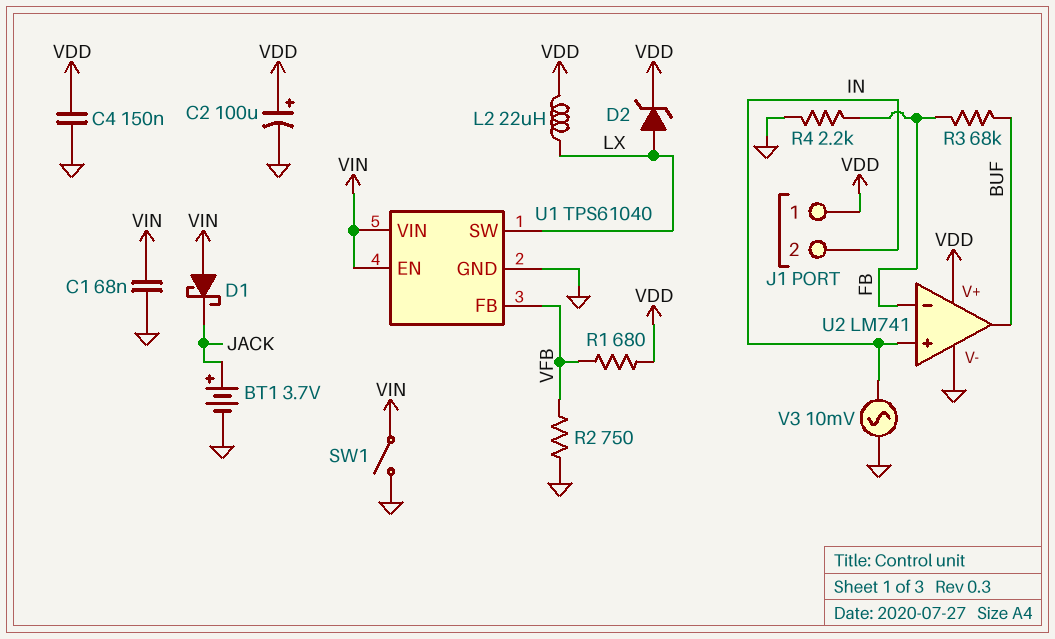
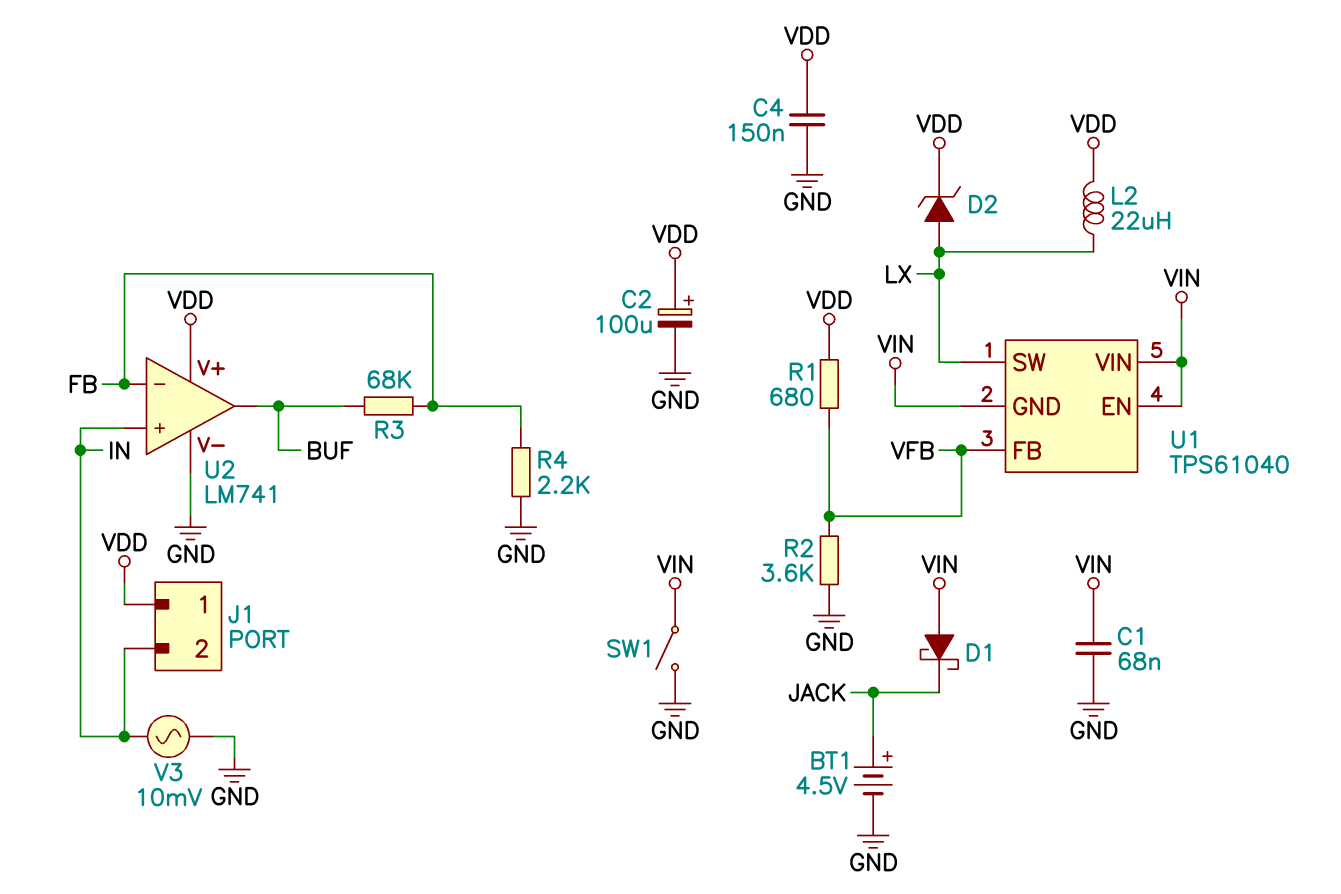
BT1: 3.7V (plus JACK, minus GND) -> 4.5V (plus JACK, minus GND)
R2: 750 (GND, VFB) -> 3.6k (GND, VFB)
U1 pin GND: GND -> VIN

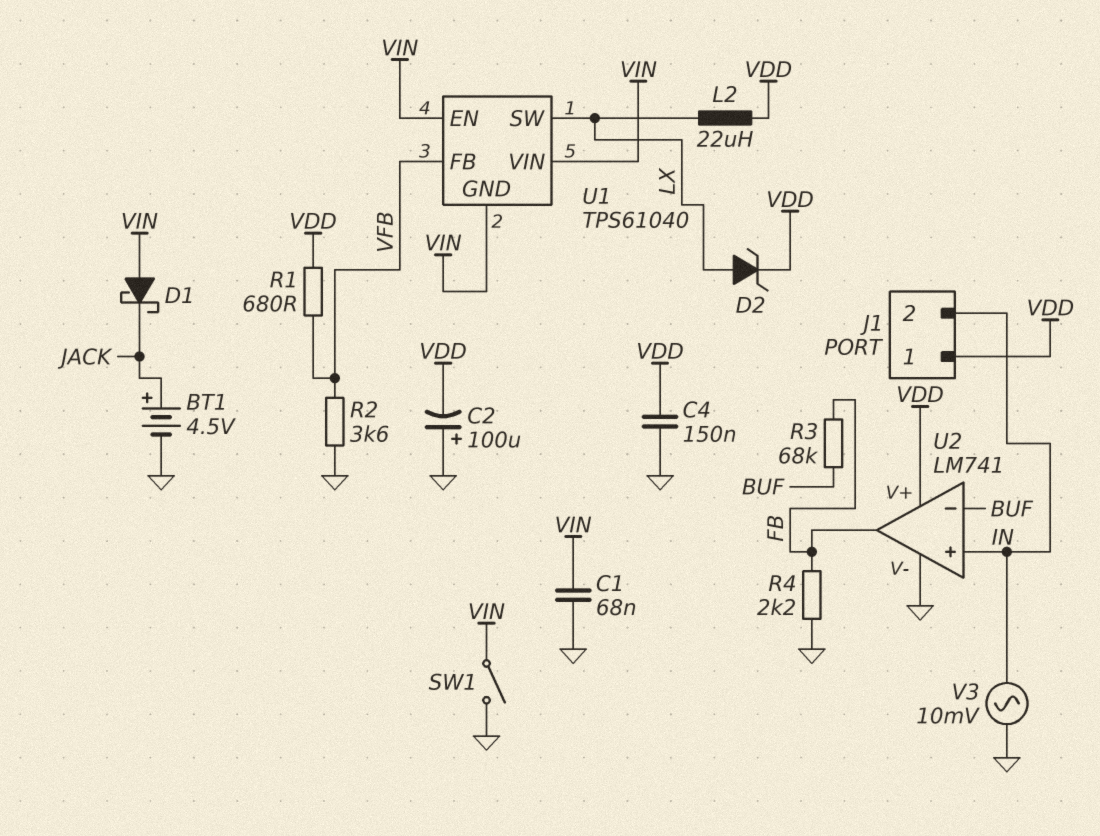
C2: 100uF (plus VDD, minus GND) -> 100uF (plus GND, minus VDD)
U2 pin in-: FB -> BUF
U2 pin out: BUF -> FB

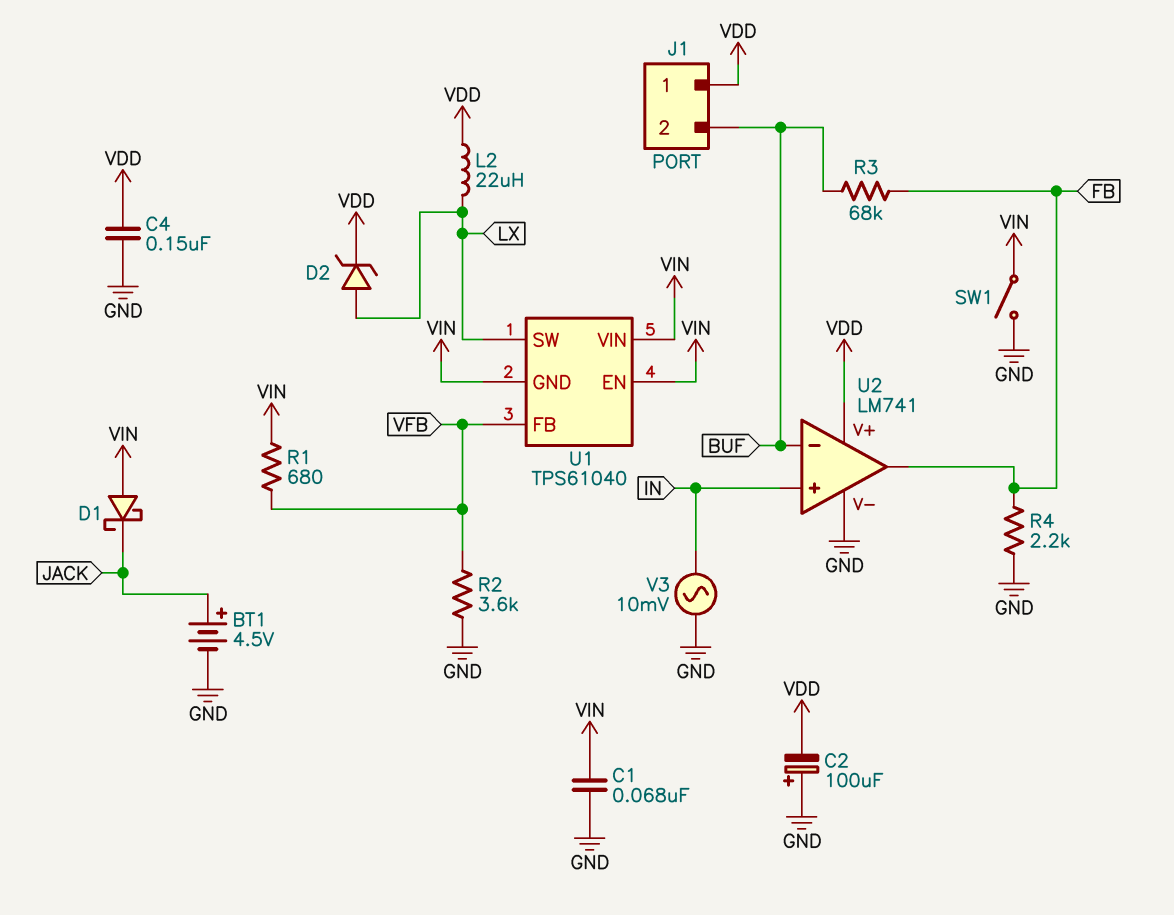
J1 pin 2: IN -> BUF
R1: 680 (VDD, VFB) -> 680 (VFB, VIN)

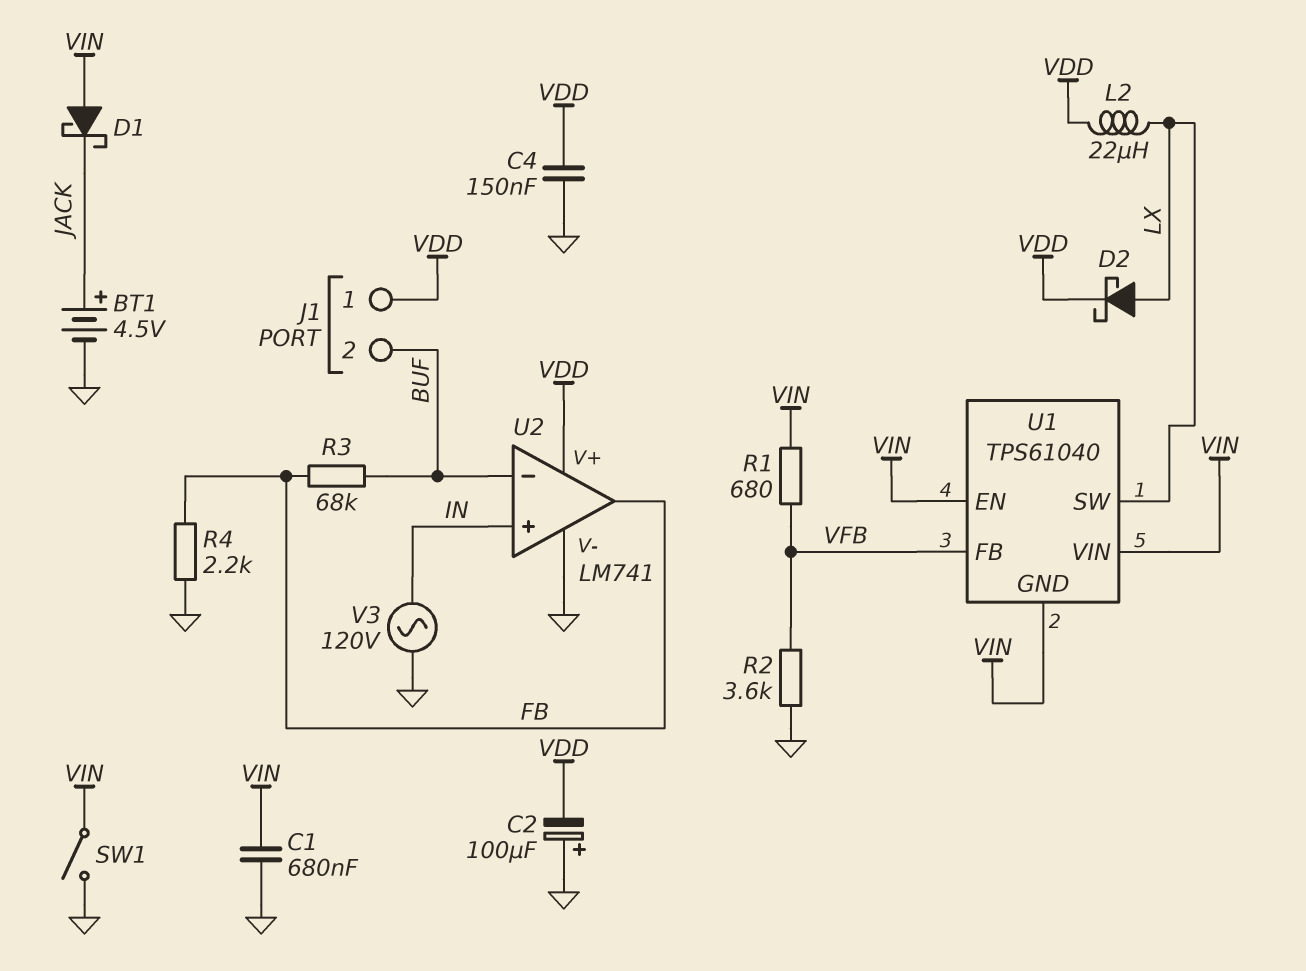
C1: 68nF (GND, VIN) -> 680nF (GND, VIN)
D2: zener (A LX, K VDD) -> schottky (A LX, K VDD)
V3: AC 10mV (GND, IN) -> AC 120V (GND, IN)

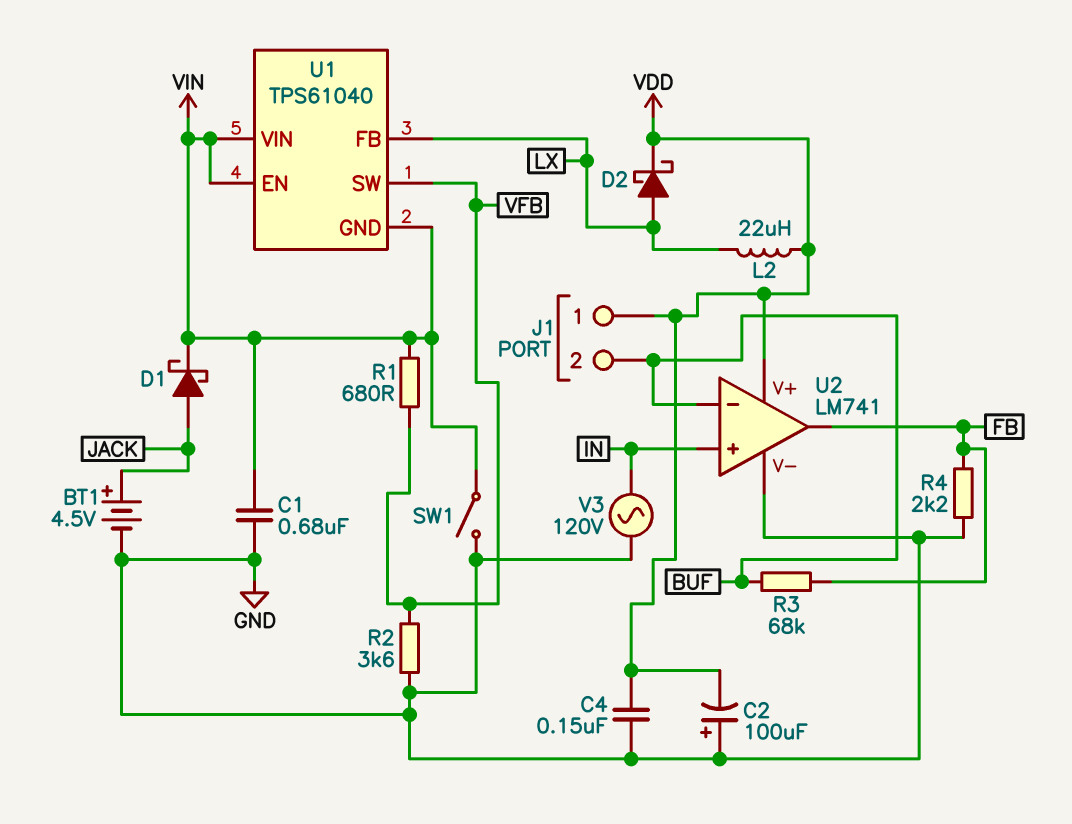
D1: schottky (A VIN, K JACK) -> schottky (A JACK, K VIN)
U1 pin FB: VFB -> LX
U1 pin SW: LX -> VFB

